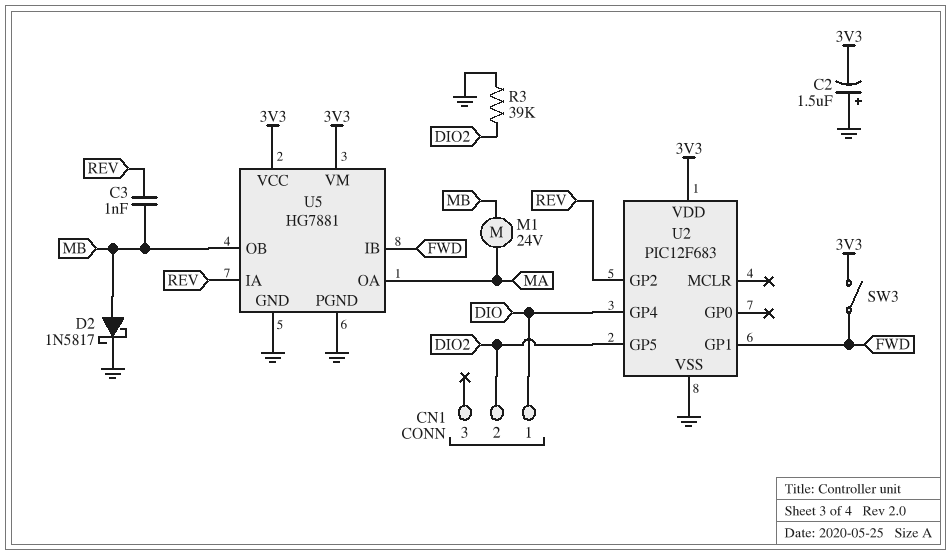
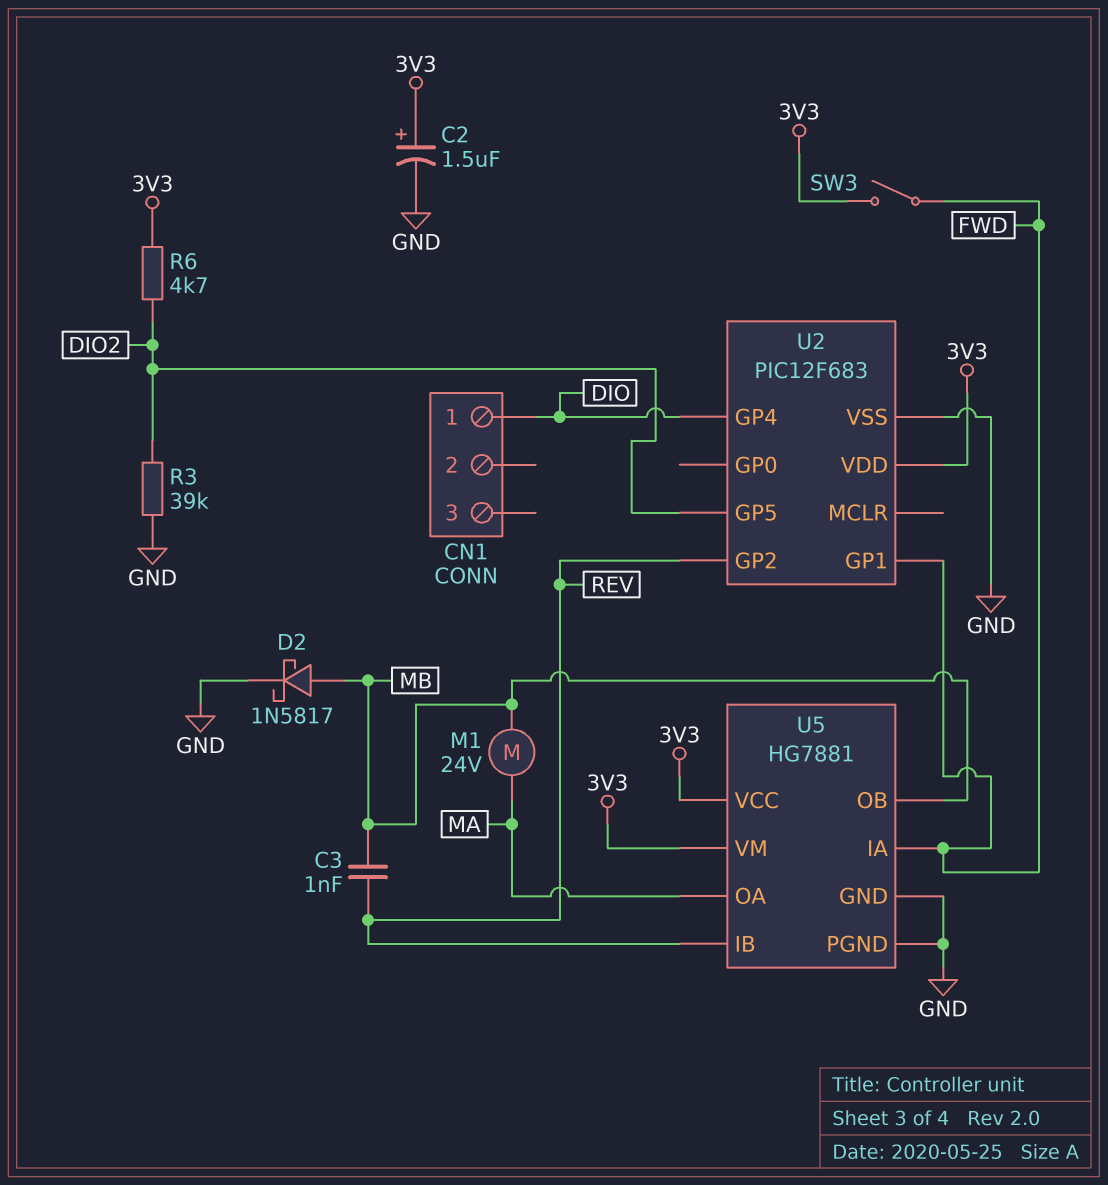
C2: 1.5uF (plus GND, minus 3V3) -> 1.5uF (plus 3V3, minus GND)
CN1 pin 2: DIO2 -> none
R6: none -> 4.7k (3V3, DIO2)
U5 pin IA: REV -> FWD
U5 pin IB: FWD -> REV

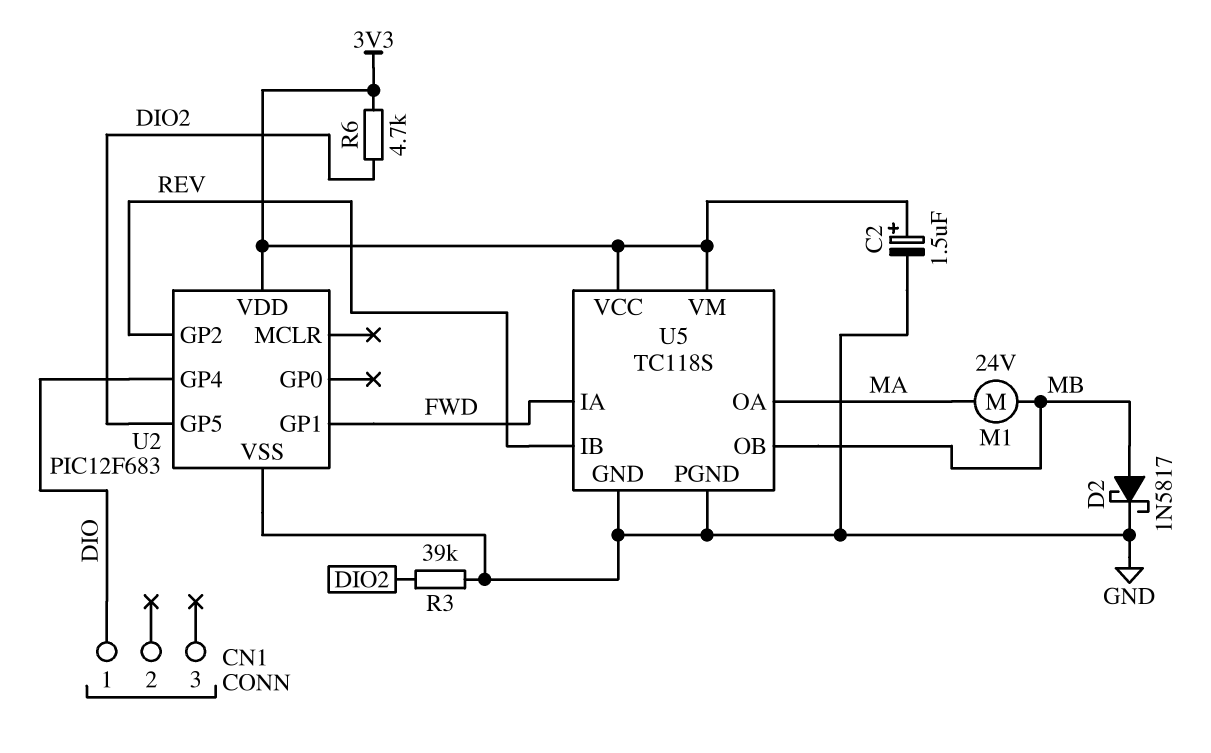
C3: 1nF (MB, REV) -> none
SW3: switch (3V3, FWD) -> none
U5: HG7881 -> TC118S

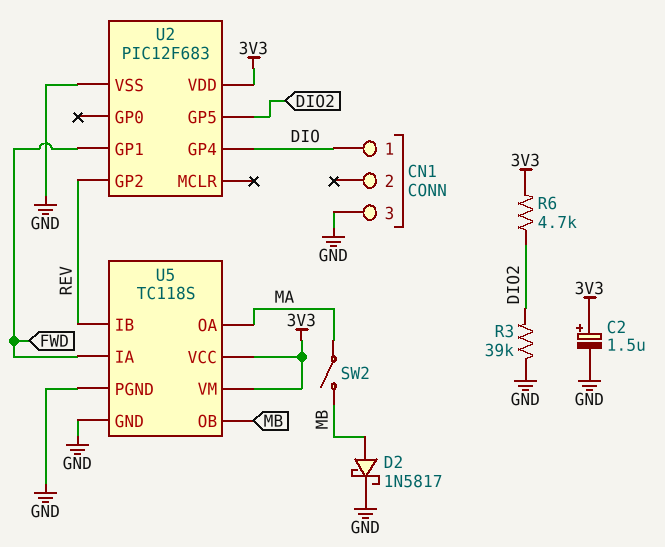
CN1 pin 3: none -> GND
M1: motor 24V (MA, MB) -> none
SW2: none -> switch (MA, MB)

